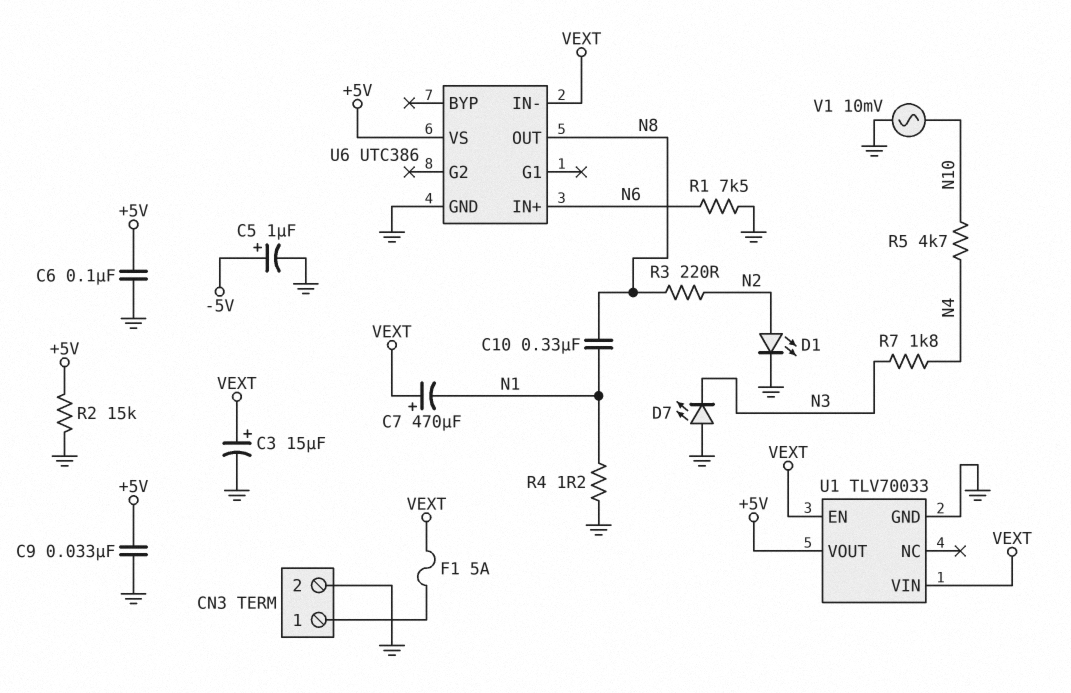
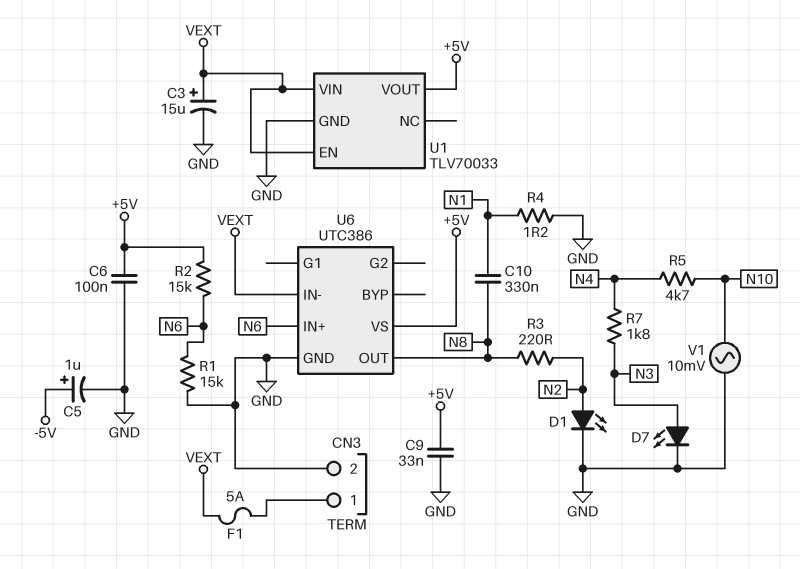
C7: 470uF (plus VEXT, minus N1) -> none
D7: LED (A GND, K N3) -> LED (A N3, K GND)
R1: 7.5k (GND, N6) -> 15k (GND, N6)
R2: 15k (+5V, GND) -> 15k (+5V, N6)

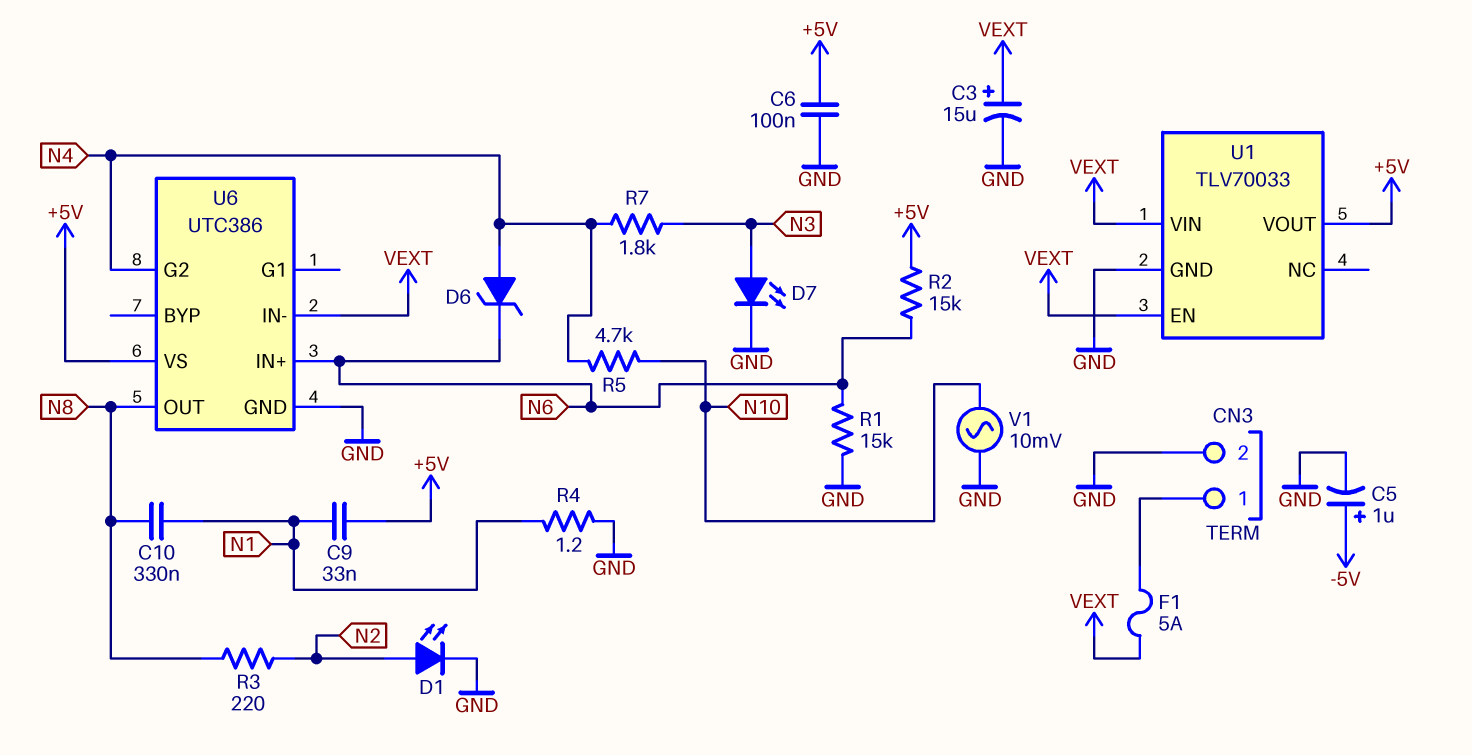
C9: 33nF (+5V, GND) -> 33nF (+5V, N1)
D6: none -> zener (A N4, K N6)
U6 pin G2: none -> N4

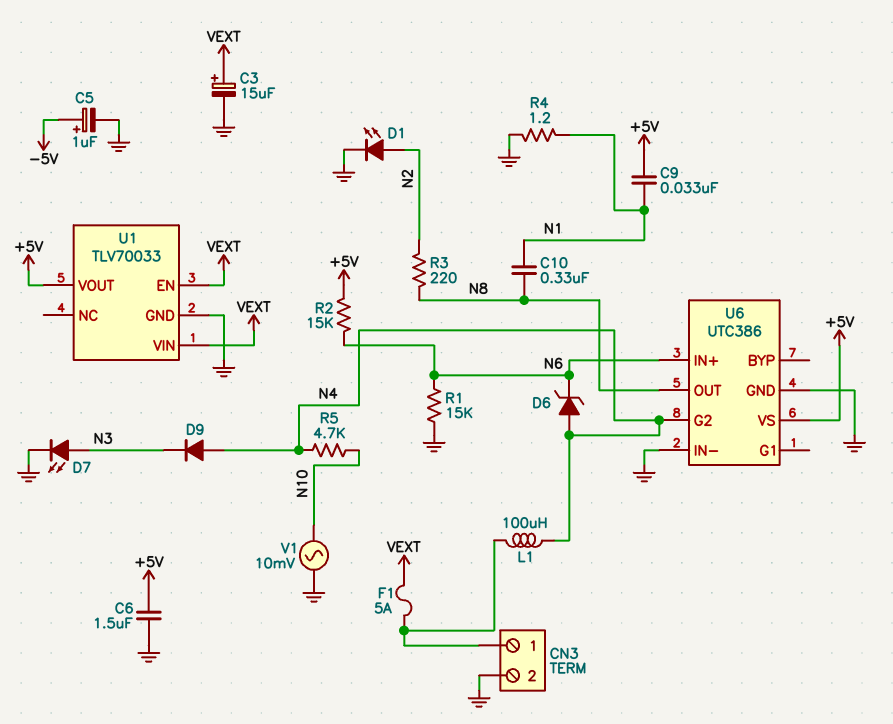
C6: 100nF (+5V, GND) -> 1.5uF (+5V, GND)
D9: none -> diode (A N4, K N3)
L1: none -> 100uH (CN3/1, N4)
R7: 1.8k (N3, N4) -> none
U6 pin IN-: VEXT -> GND

